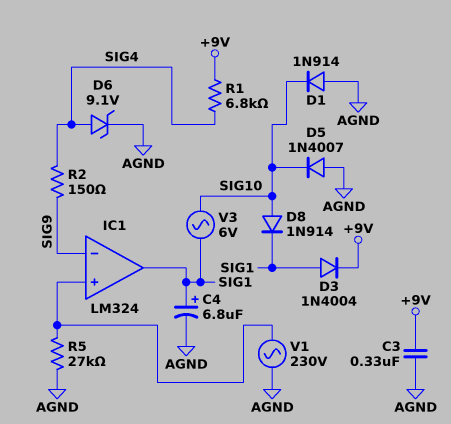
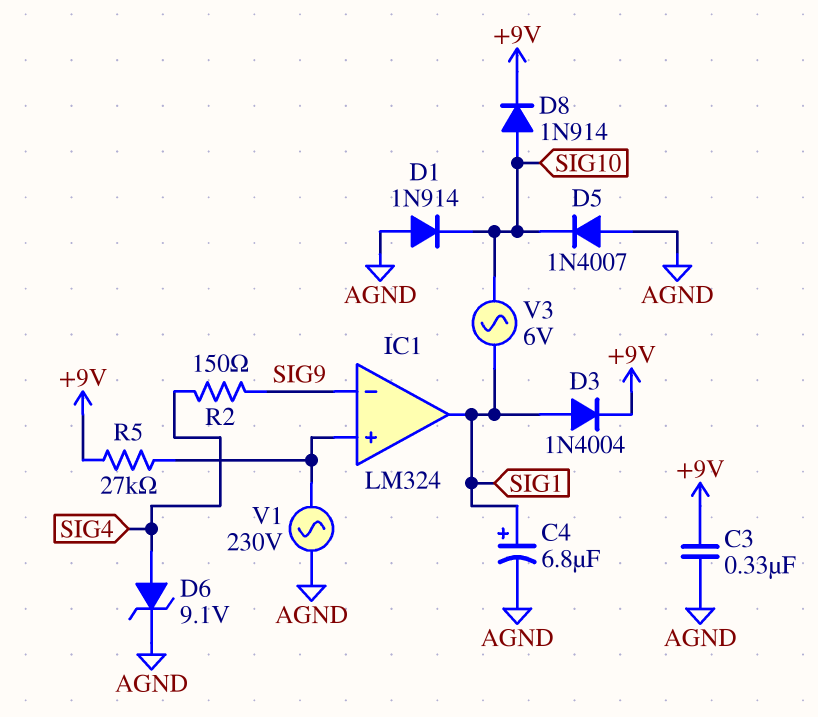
D8: diode 1N914 (A SIG10, K SIG1) -> diode 1N914 (A SIG10, K +9V)
R1: 6.8k (+9V, SIG4) -> none
R5: 27k (AGND, IC1/in+) -> 27k (+9V, IC1/in+)

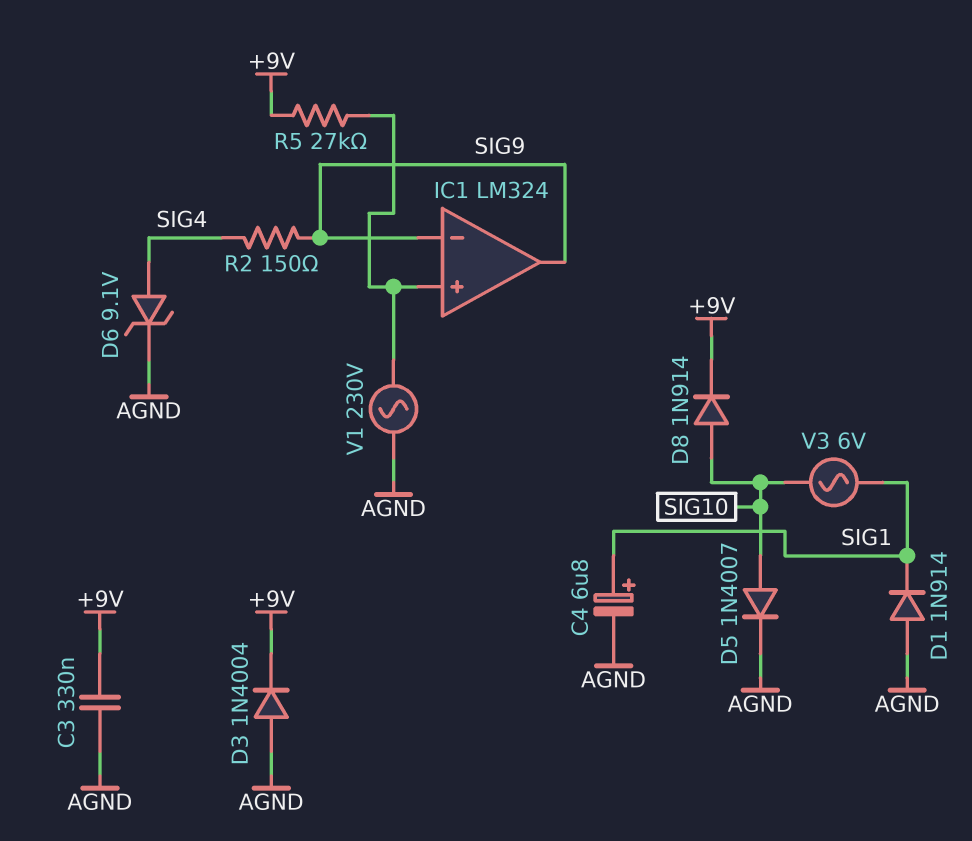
D1: diode 1N914 (A AGND, K SIG10) -> diode 1N914 (A AGND, K SIG1)
D3: diode 1N4004 (A SIG1, K +9V) -> diode 1N4004 (A AGND, K +9V)
D5: diode 1N4007 (A AGND, K SIG10) -> diode 1N4007 (A SIG10, K AGND)
IC1 pin out: SIG1 -> SIG9

